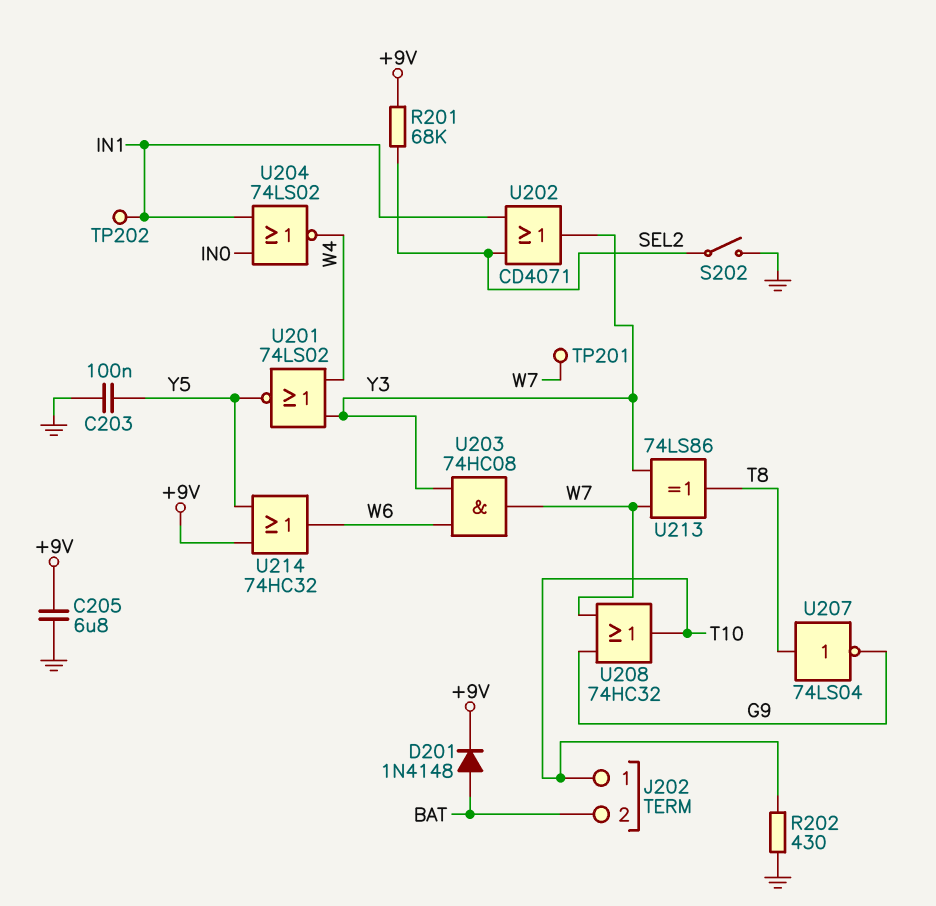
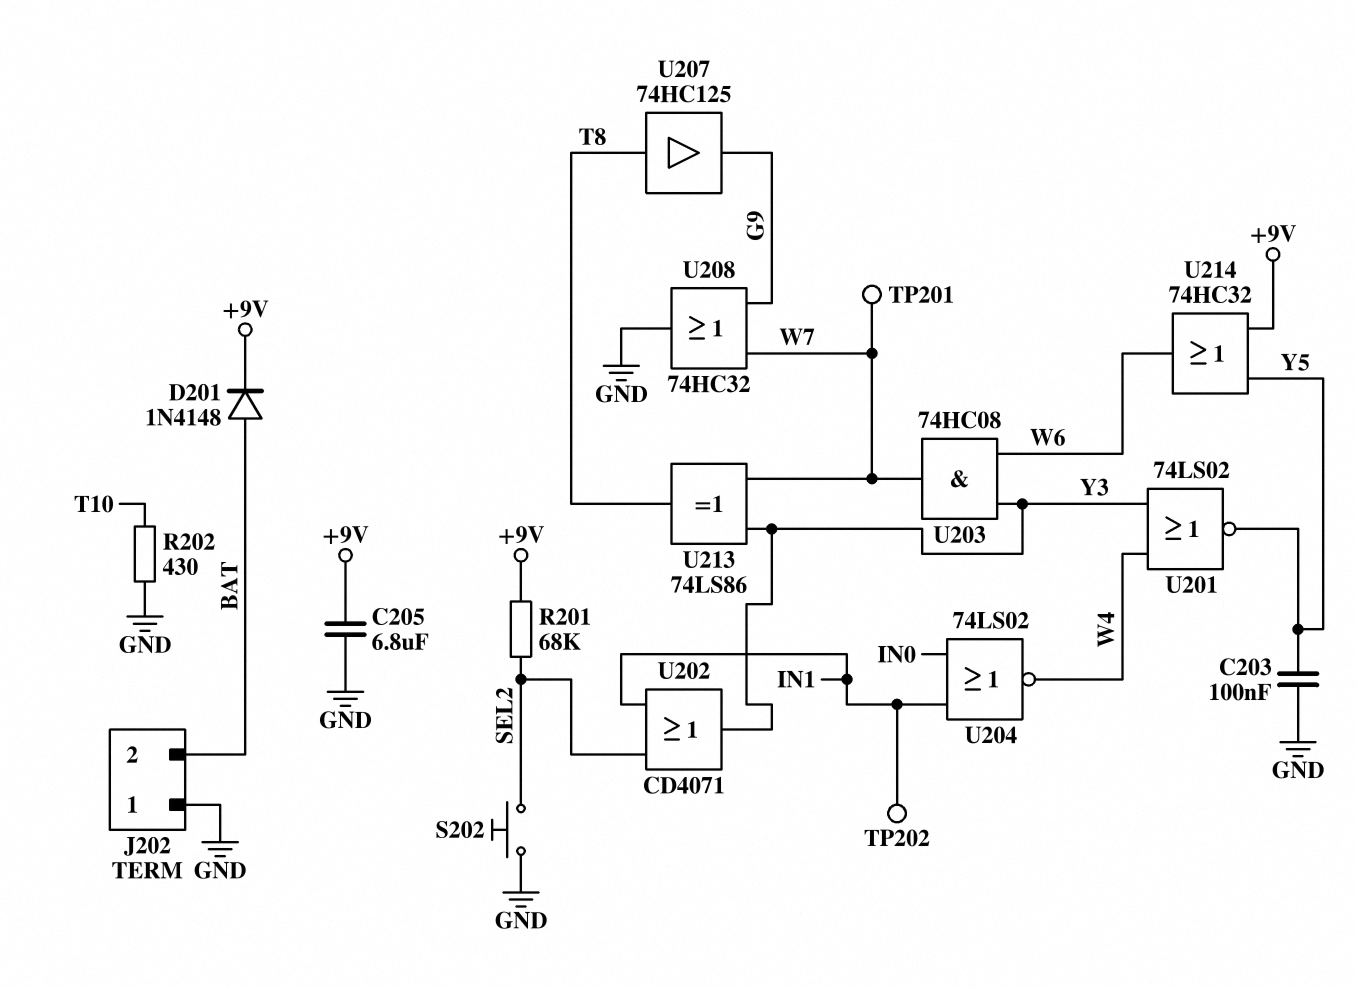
J202 pin 1: T10 -> GND
S202: switch (GND, SEL2) -> button (GND, SEL2)
U207: NOT 74LS04 (in T8, out G9) -> buffer 74HC125 (in T8, out G9)
U208: OR 74HC32 (in G9, in W7, out T10) -> OR 74HC32 (in G9, in W7, out GND)

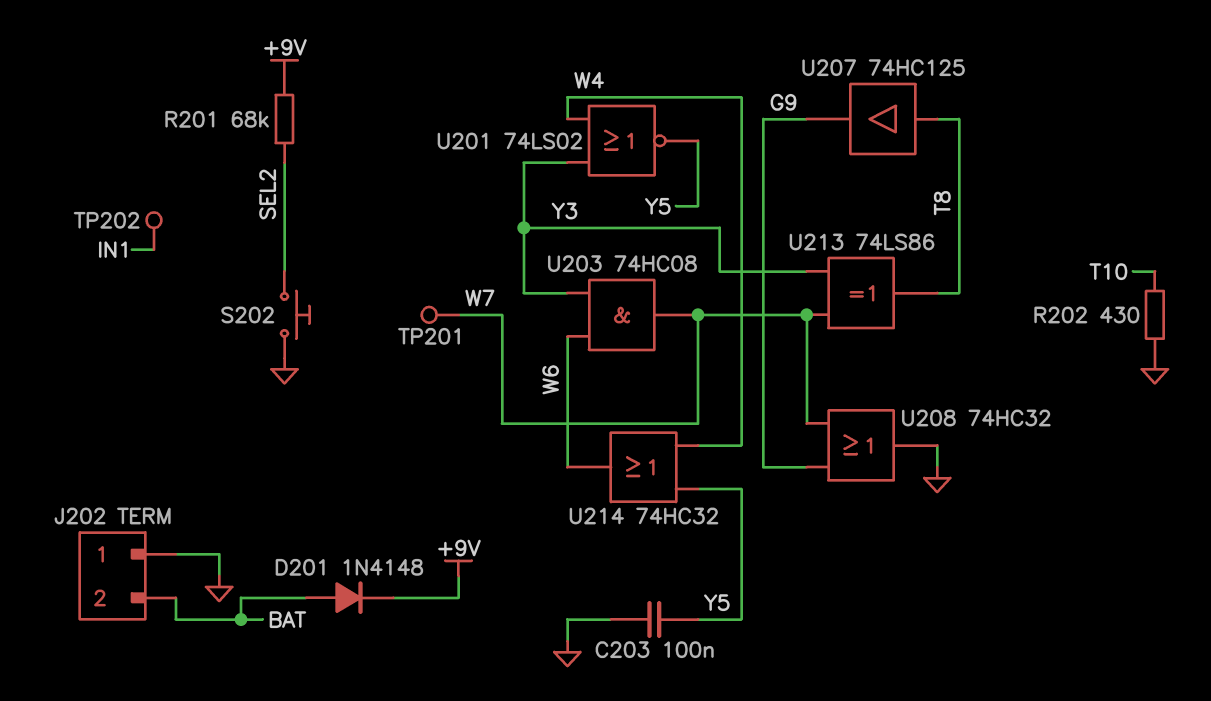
C205: 6.8uF (+9V, GND) -> none
U202: OR CD4071 (in IN1, in SEL2, out Y3) -> none
U204: NOR 74LS02 (in IN0, in IN1, out W4) -> none
U214: OR 74HC32 (in +9V, in Y5, out W6) -> OR 74HC32 (in W4, in Y5, out W6)

